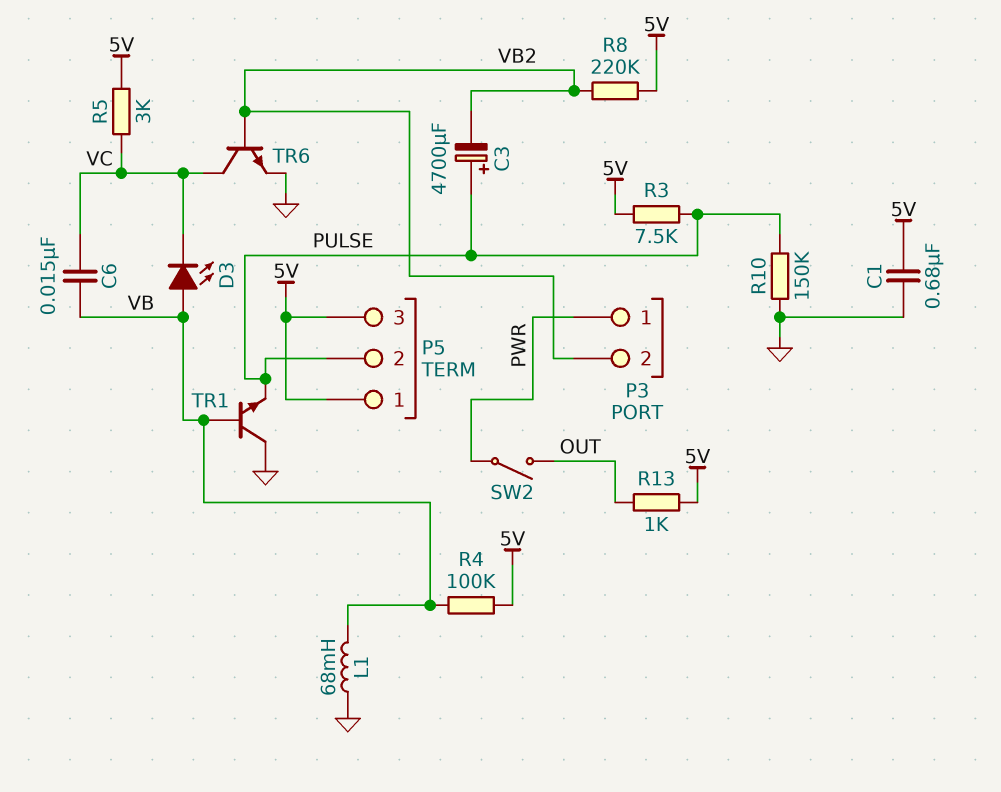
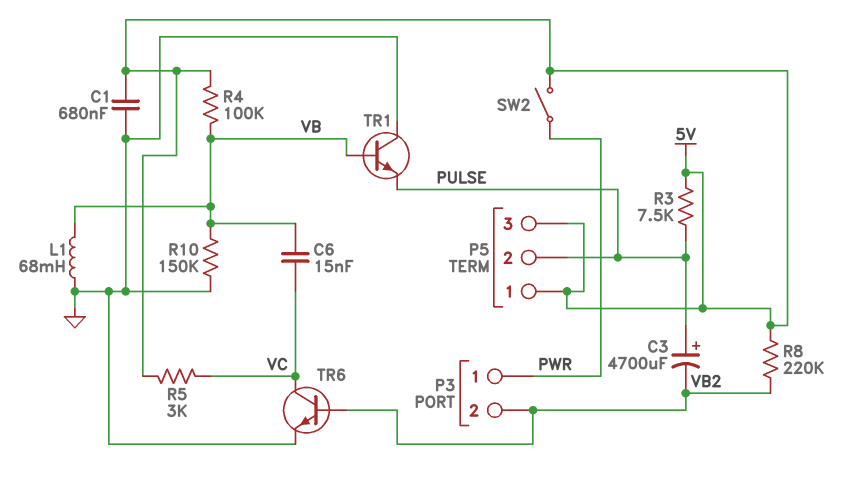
D3: LED (A VB, K VC) -> none
R10: 150k (GND, PULSE) -> 150k (GND, VB)
R13: 1k (5V, OUT) -> none
SW2: switch (OUT, PWR) -> switch (5V, PWR)

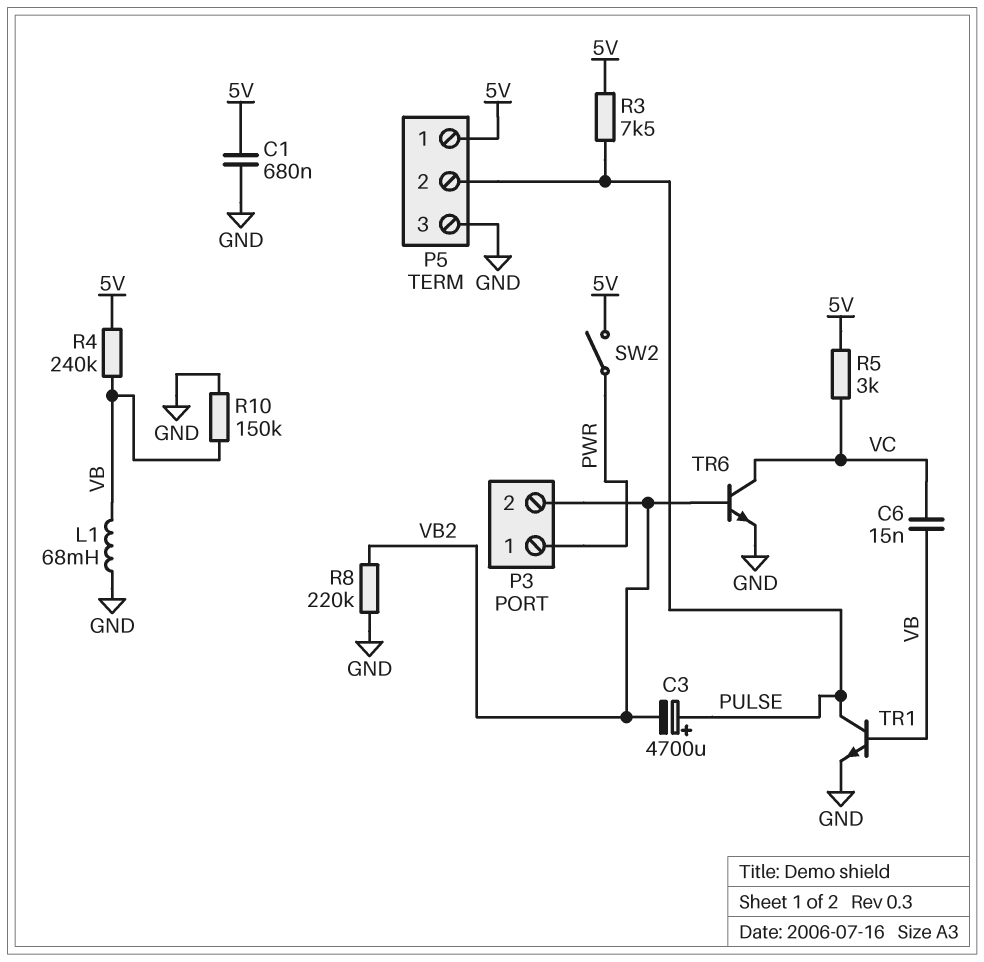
P5 pin 3: 5V -> GND
R4: 100k (5V, VB) -> 240k (5V, VB)
R8: 220k (5V, VB2) -> 220k (GND, VB2)
TR1: NPN (B VB, C GND, E PULSE) -> NPN (B VB, C PULSE, E GND)

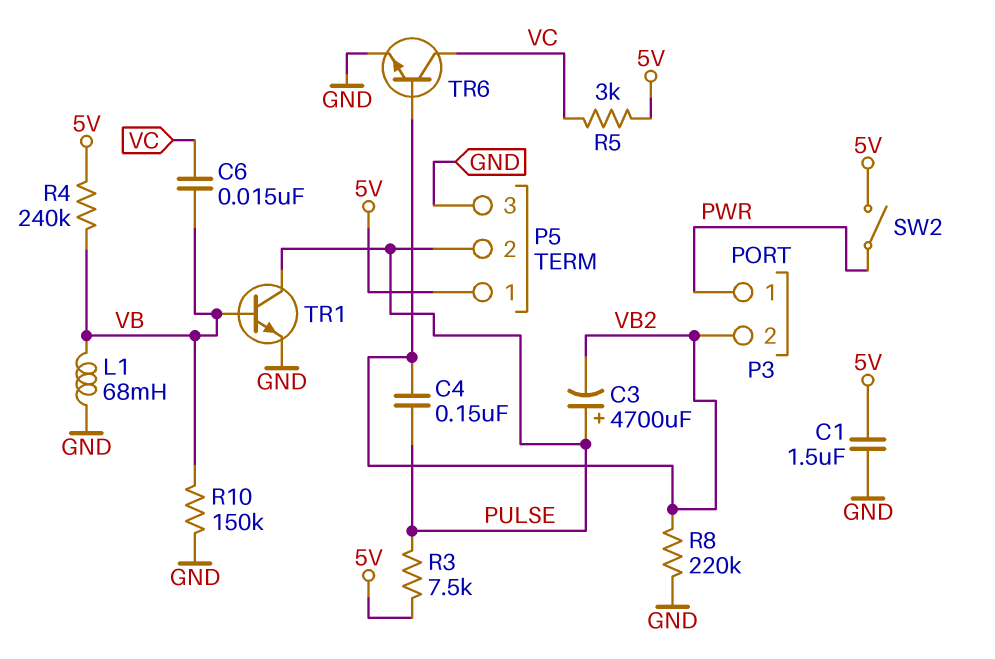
C1: 680nF (5V, GND) -> 1.5uF (5V, GND)
C4: none -> 150nF (PULSE, VB2)

